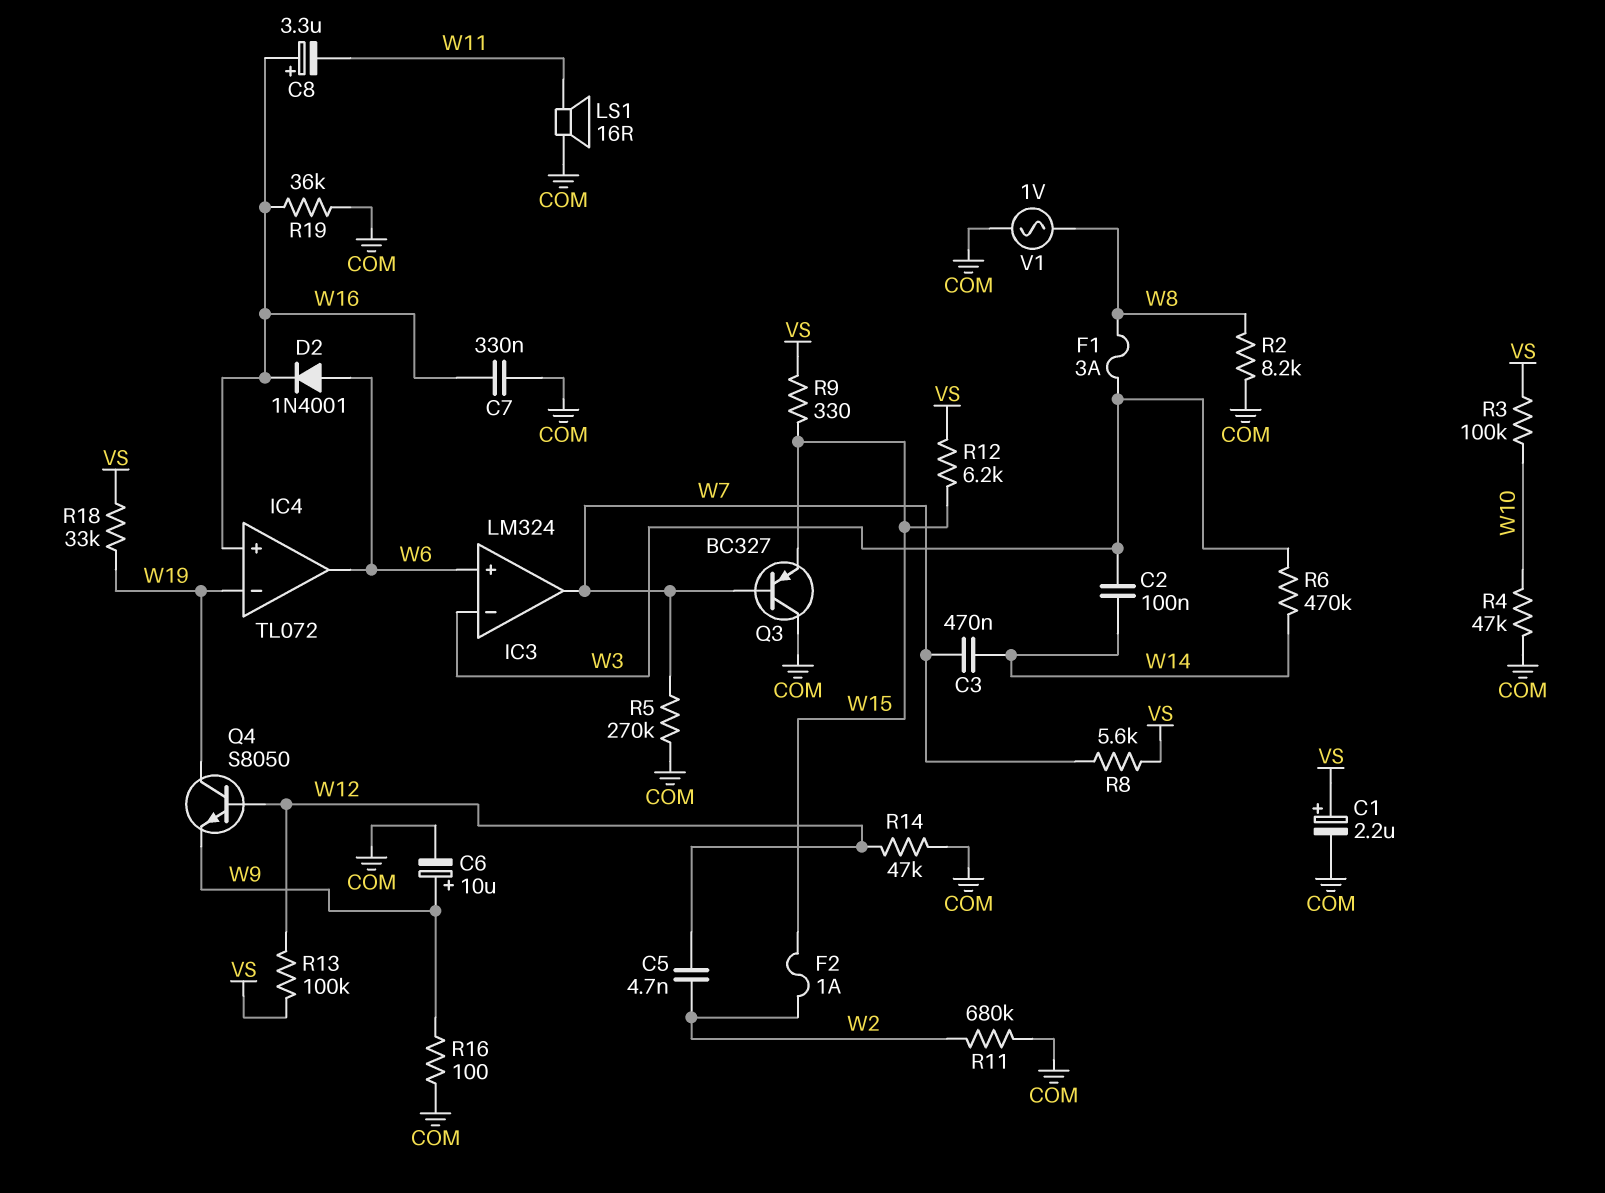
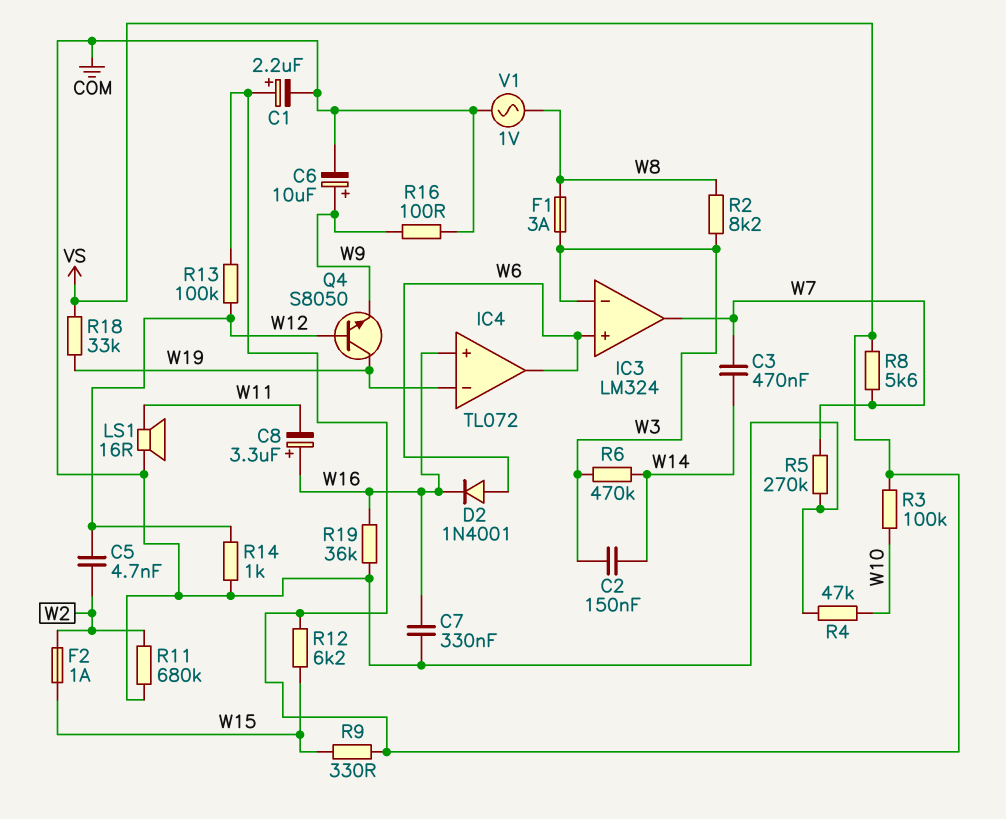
C2: 100nF (W3, W14) -> 150nF (W3, W14)
Q3: PNP BC327 (B W7, C COM, E W15) -> none
R2: 8.2k (COM, W8) -> 8.2k (W3, W8)
R14: 47k (COM, W12) -> 1k (COM, W12)

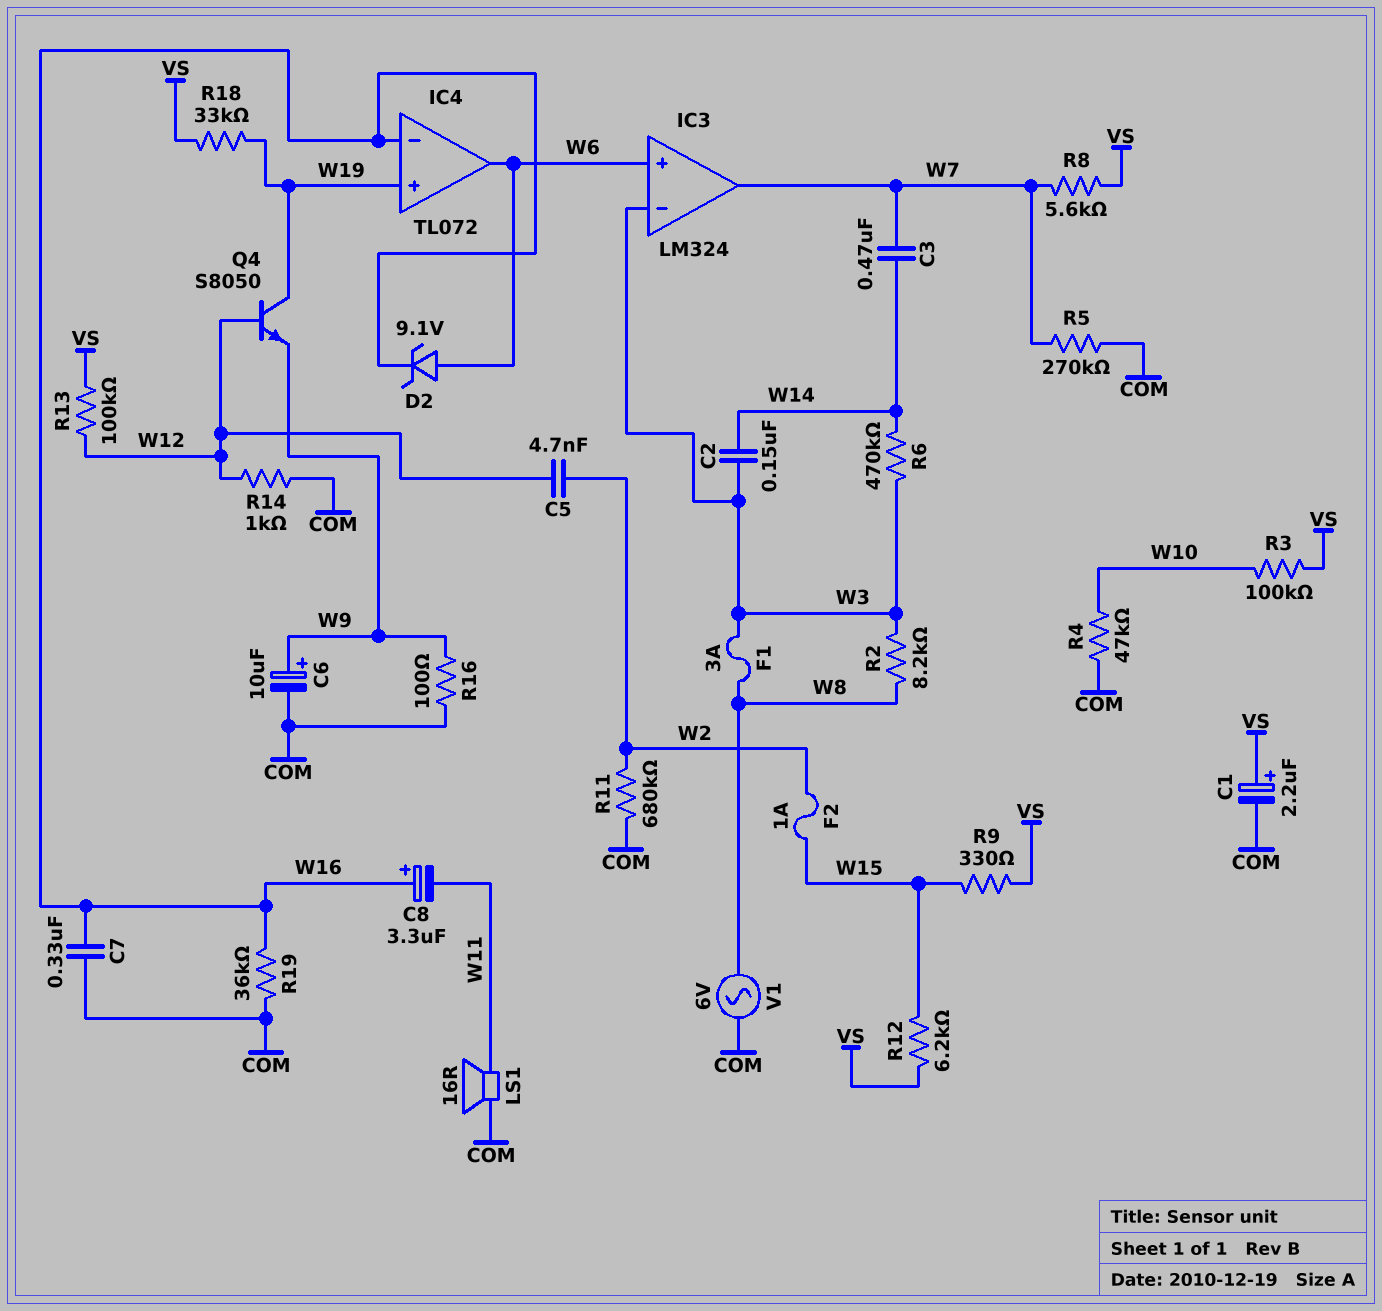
D2: diode 1N4001 (A W6, K W16) -> zener 9.1V (A W6, K W16)
IC4 pin in+: W16 -> W19
IC4 pin in-: W19 -> W16
V1: AC 1V (COM, W8) -> AC 6V (COM, W8)

